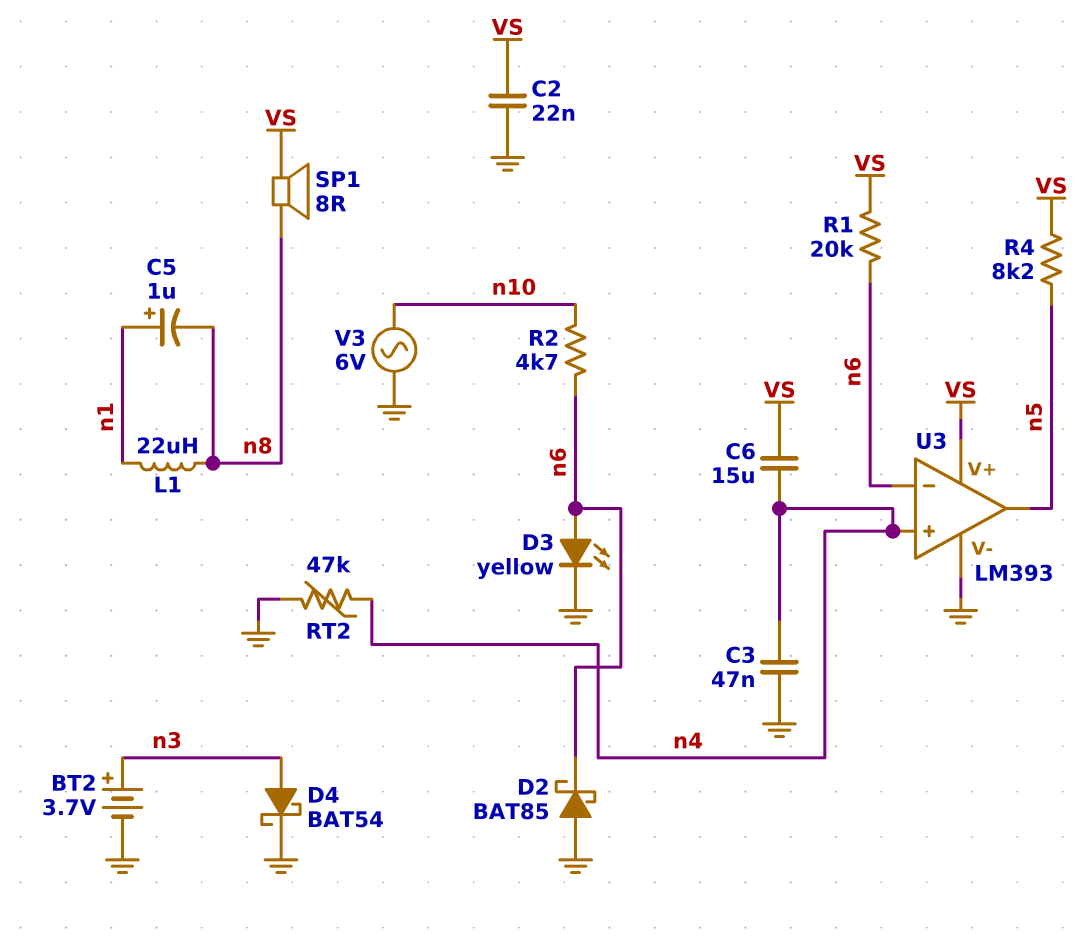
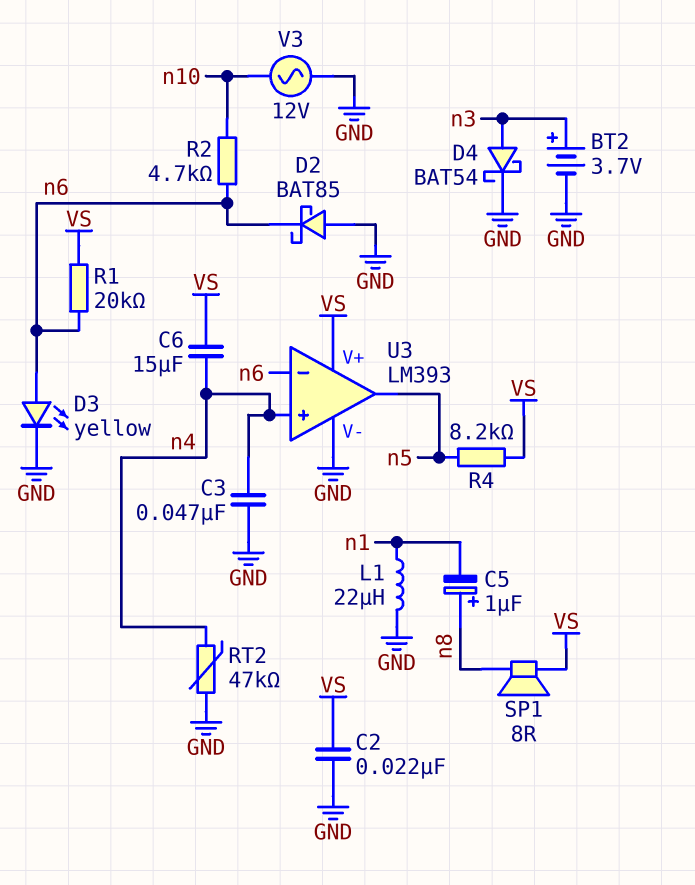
C5: 1uF (plus n1, minus n8) -> 1uF (plus n8, minus n1)
L1: 22uH (n1, n8) -> 22uH (GND, n1)
V3: AC 6V (GND, n10) -> AC 12V (GND, n10)

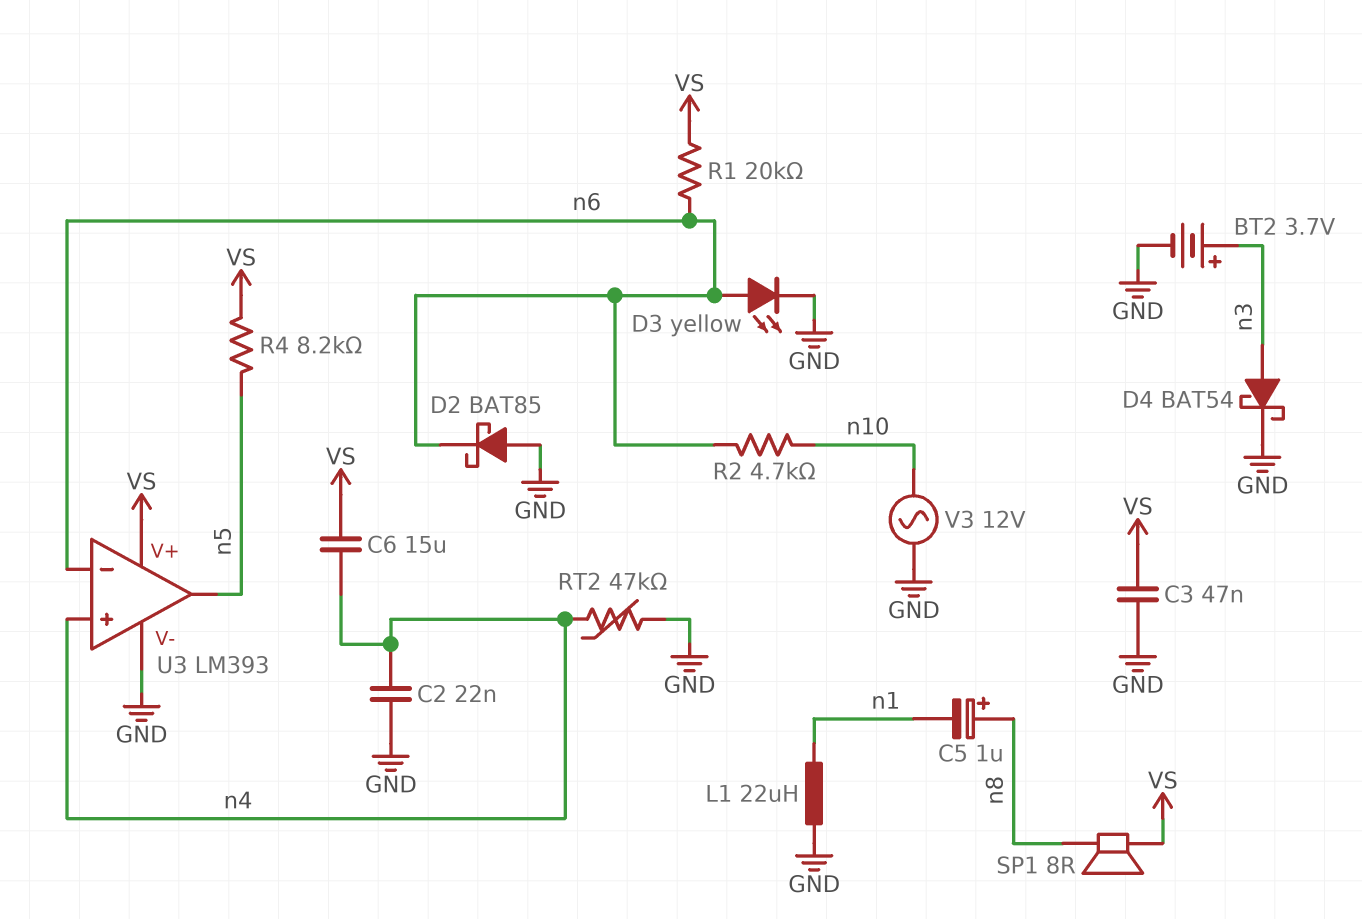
C2: 22nF (GND, VS) -> 22nF (GND, n4)
C3: 47nF (GND, n4) -> 47nF (GND, VS)

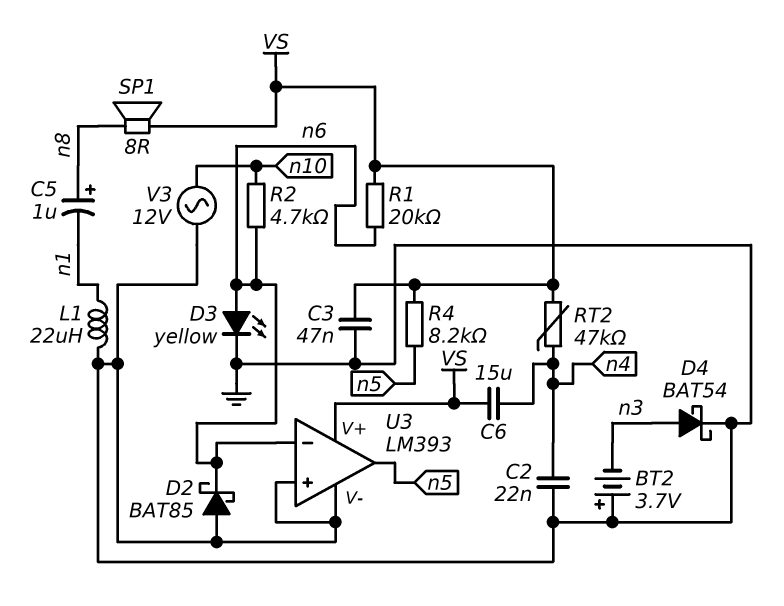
BT2: 3.7V (plus n3, minus GND) -> 3.7V (plus GND, minus n3)
RT2: 47k (GND, n4) -> 47k (VS, n4)
U3 pin in+: n4 -> GND

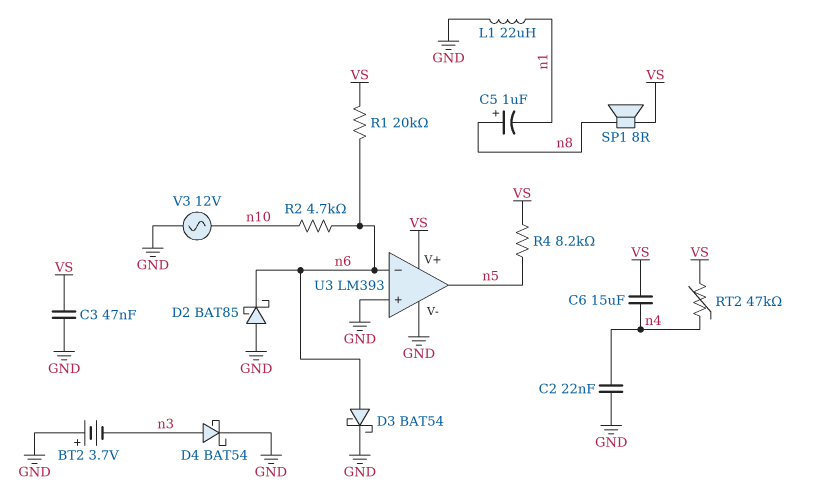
D3: LED yellow (A n6, K GND) -> schottky BAT54 (A n6, K GND)

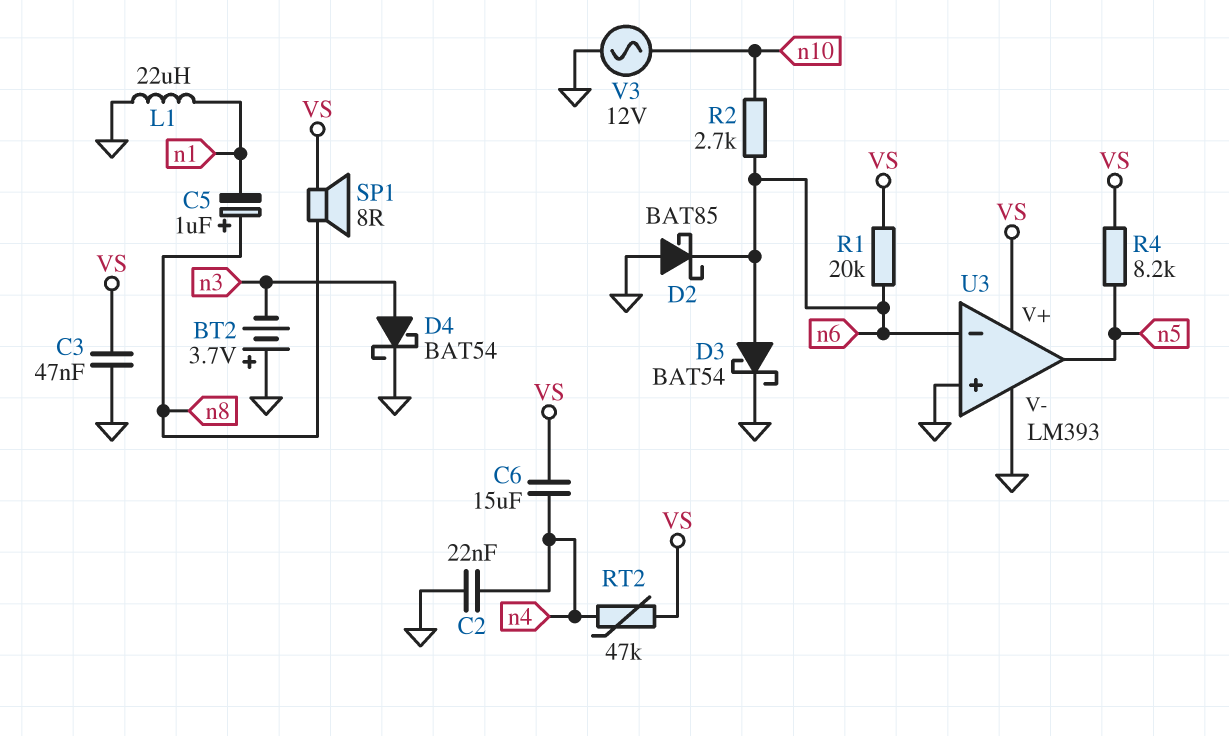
R2: 4.7k (n6, n10) -> 2.7k (n6, n10)

